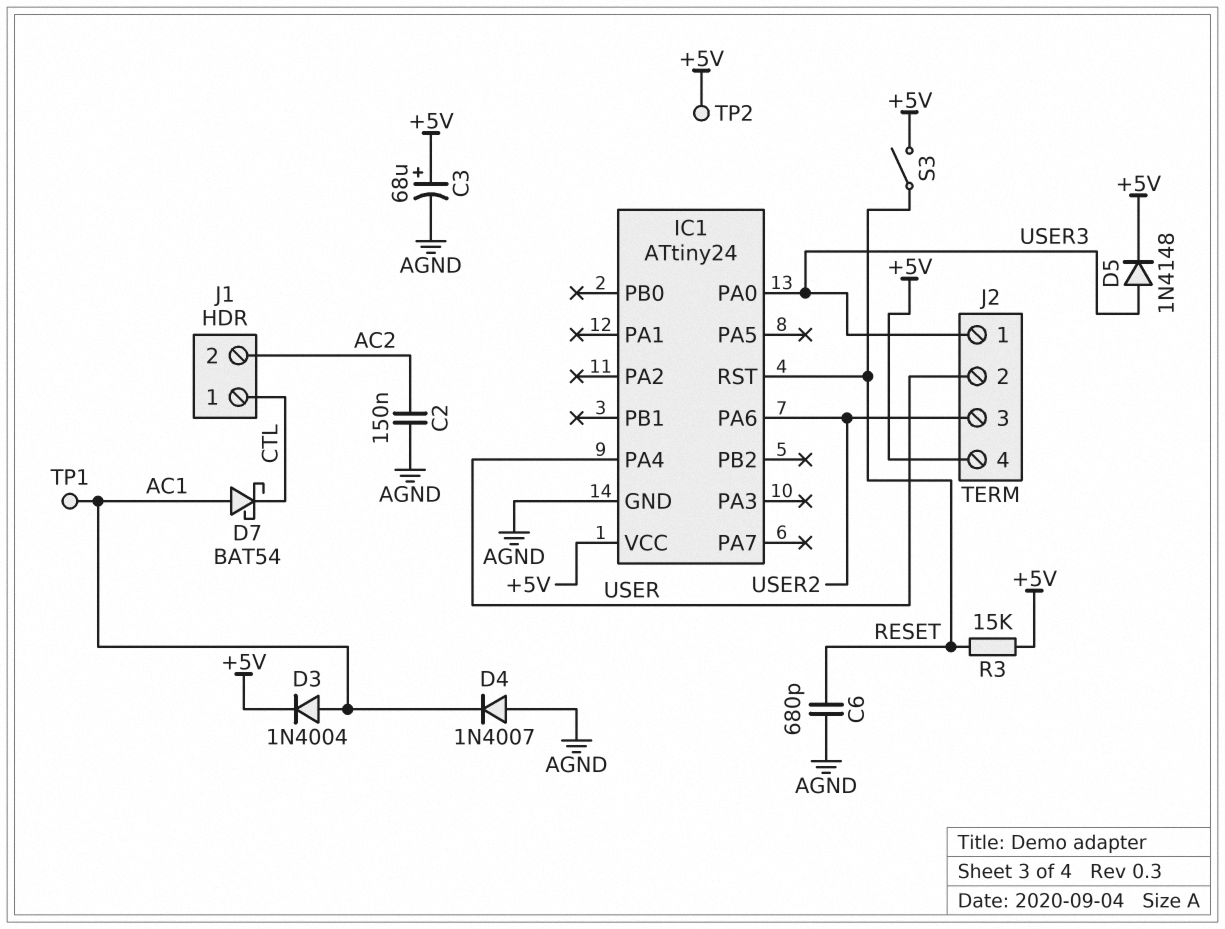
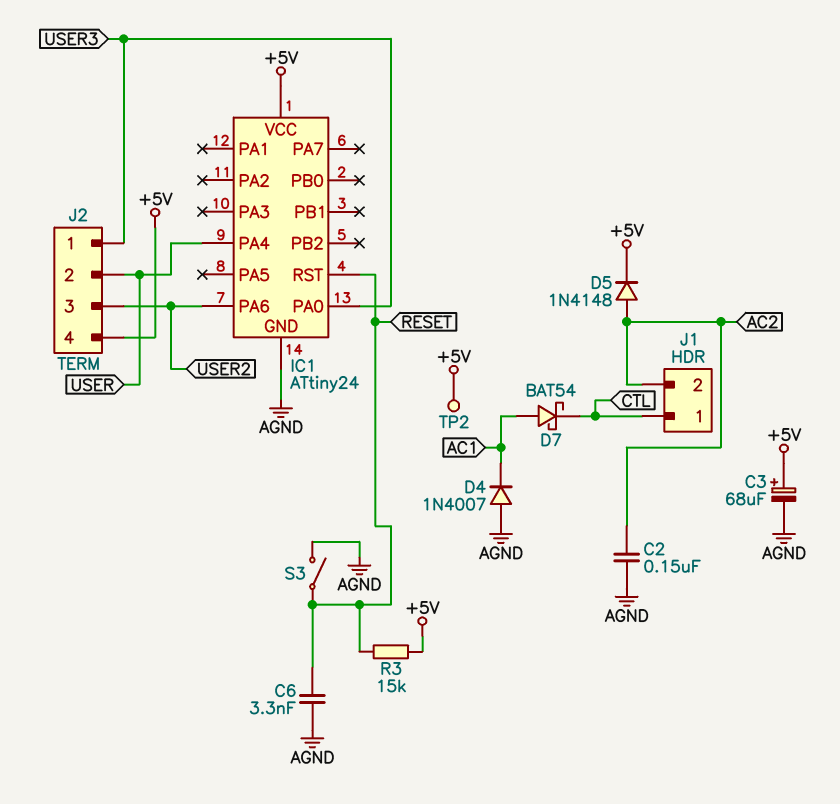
C6: 680pF (AGND, RESET) -> 3.3nF (AGND, RESET)
D3: diode 1N4004 (A AC1, K +5V) -> none
D5: diode 1N4148 (A USER3, K +5V) -> diode 1N4148 (A AC2, K +5V)
S3: switch (+5V, RESET) -> switch (AGND, RESET)
TP1: test point (AC1) -> none

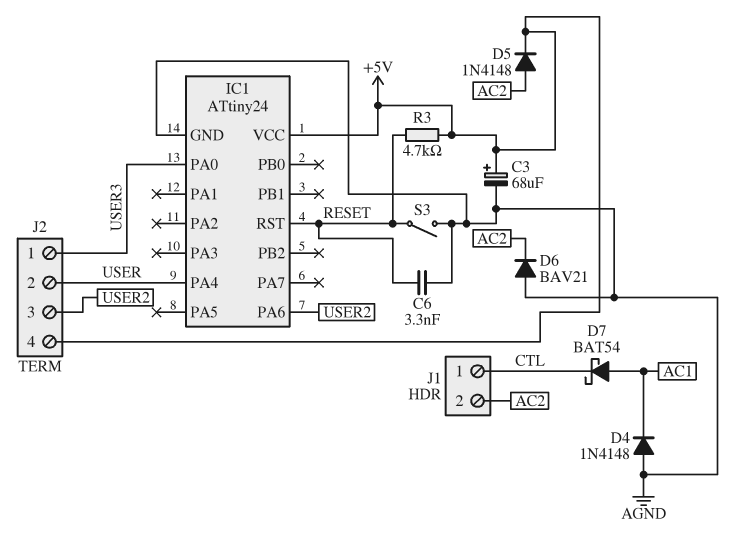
C2: 150nF (AC2, AGND) -> none
D4: diode 1N4007 (A AGND, K AC1) -> diode 1N4148 (A AGND, K AC1)
D6: none -> diode BAV21 (A AGND, K AC2)
R3: 15k (+5V, RESET) -> 4.7k (+5V, RESET)
TP2: test point (+5V) -> none

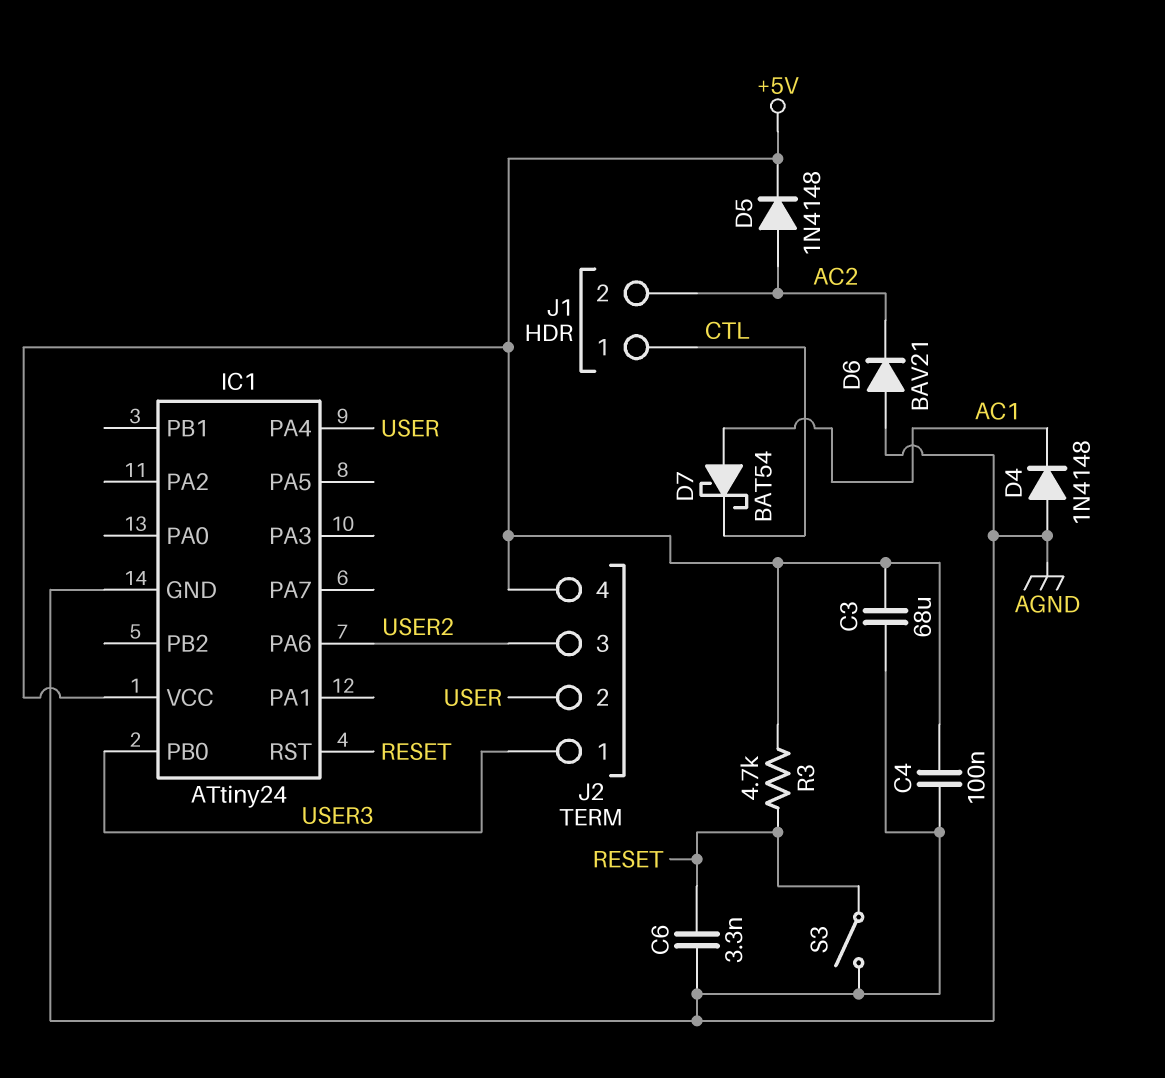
C3: 68uF (plus +5V, minus AGND) -> 68uF (+5V, AGND)
C4: none -> 100nF (+5V, AGND)
IC1 pin PA0: USER3 -> none
IC1 pin PB0: none -> USER3

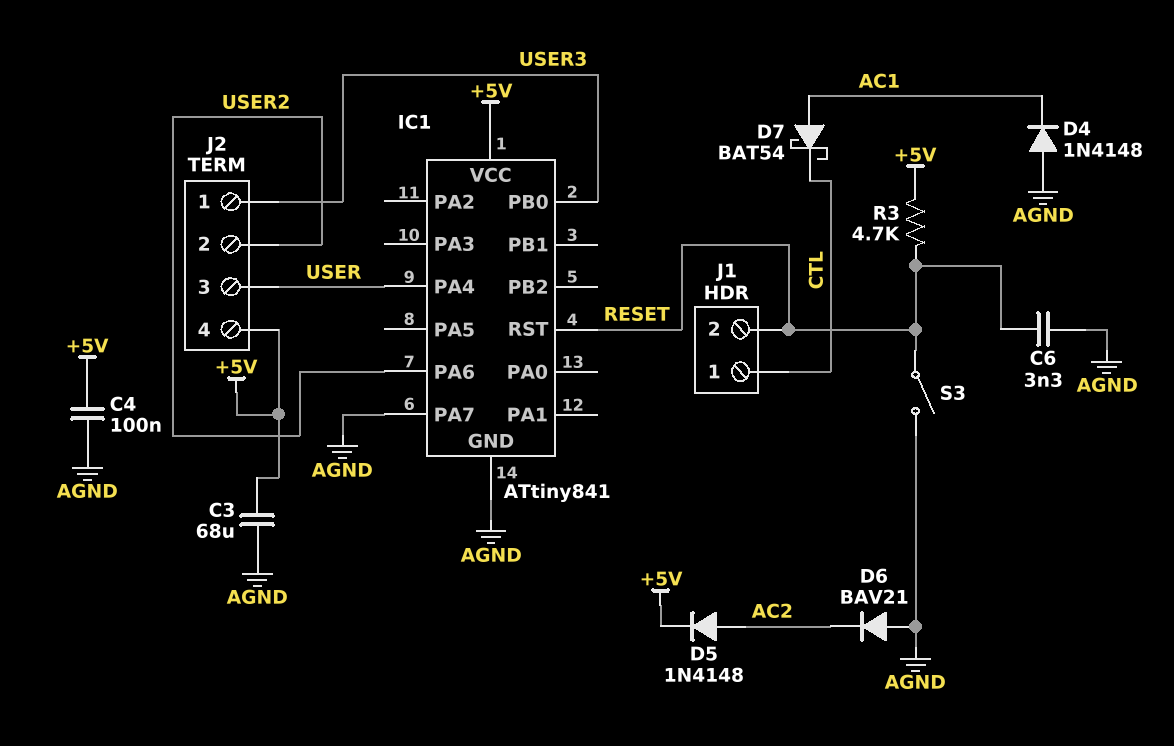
IC1: ATtiny24 -> ATtiny841
IC1 pin PA7: none -> AGND
J1 pin 2: AC2 -> RESET
J2 pin 2: USER -> USER2
J2 pin 3: USER2 -> USER

